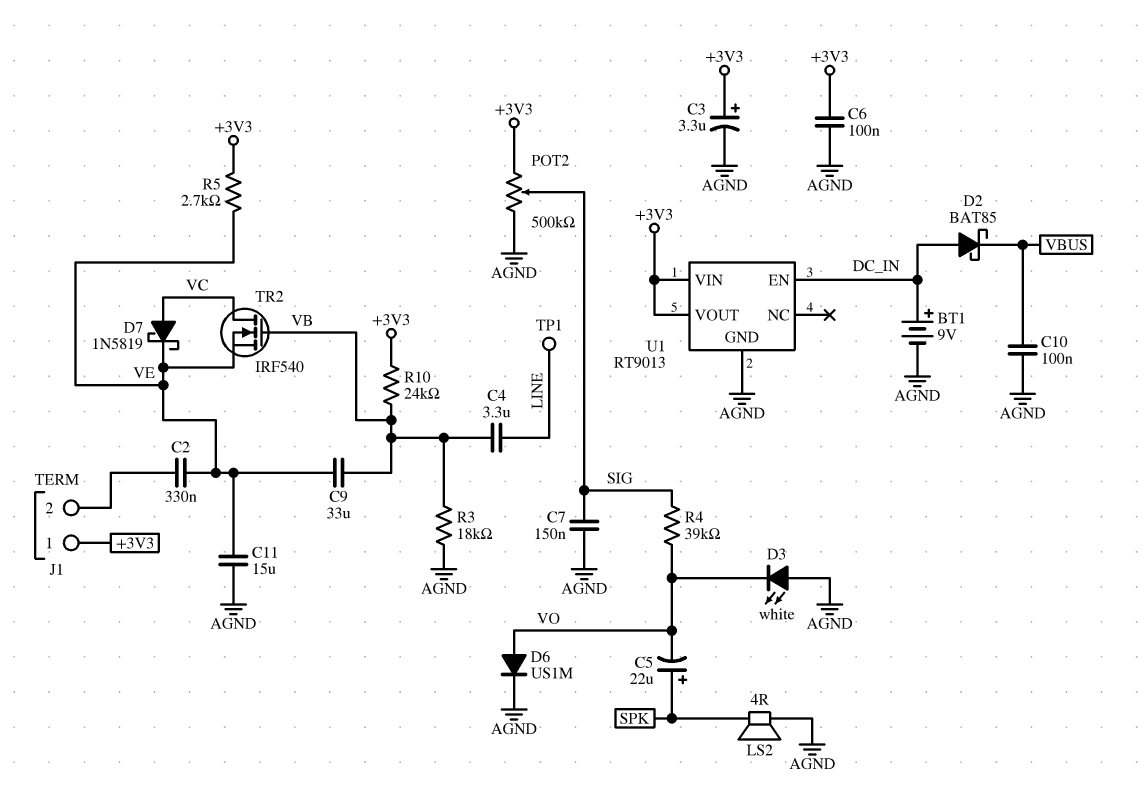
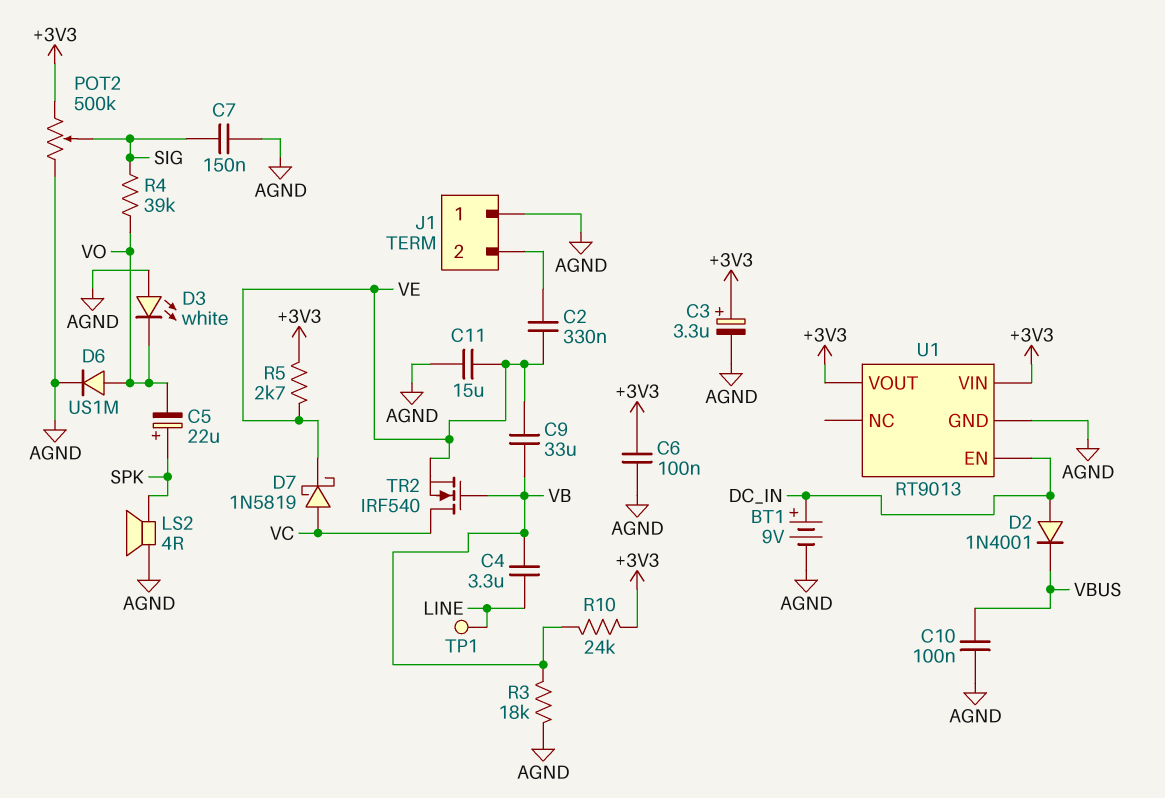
D2: schottky BAT85 (A DC_IN, K VBUS) -> diode 1N4001 (A DC_IN, K VBUS)
J1 pin 1: +3V3 -> AGND

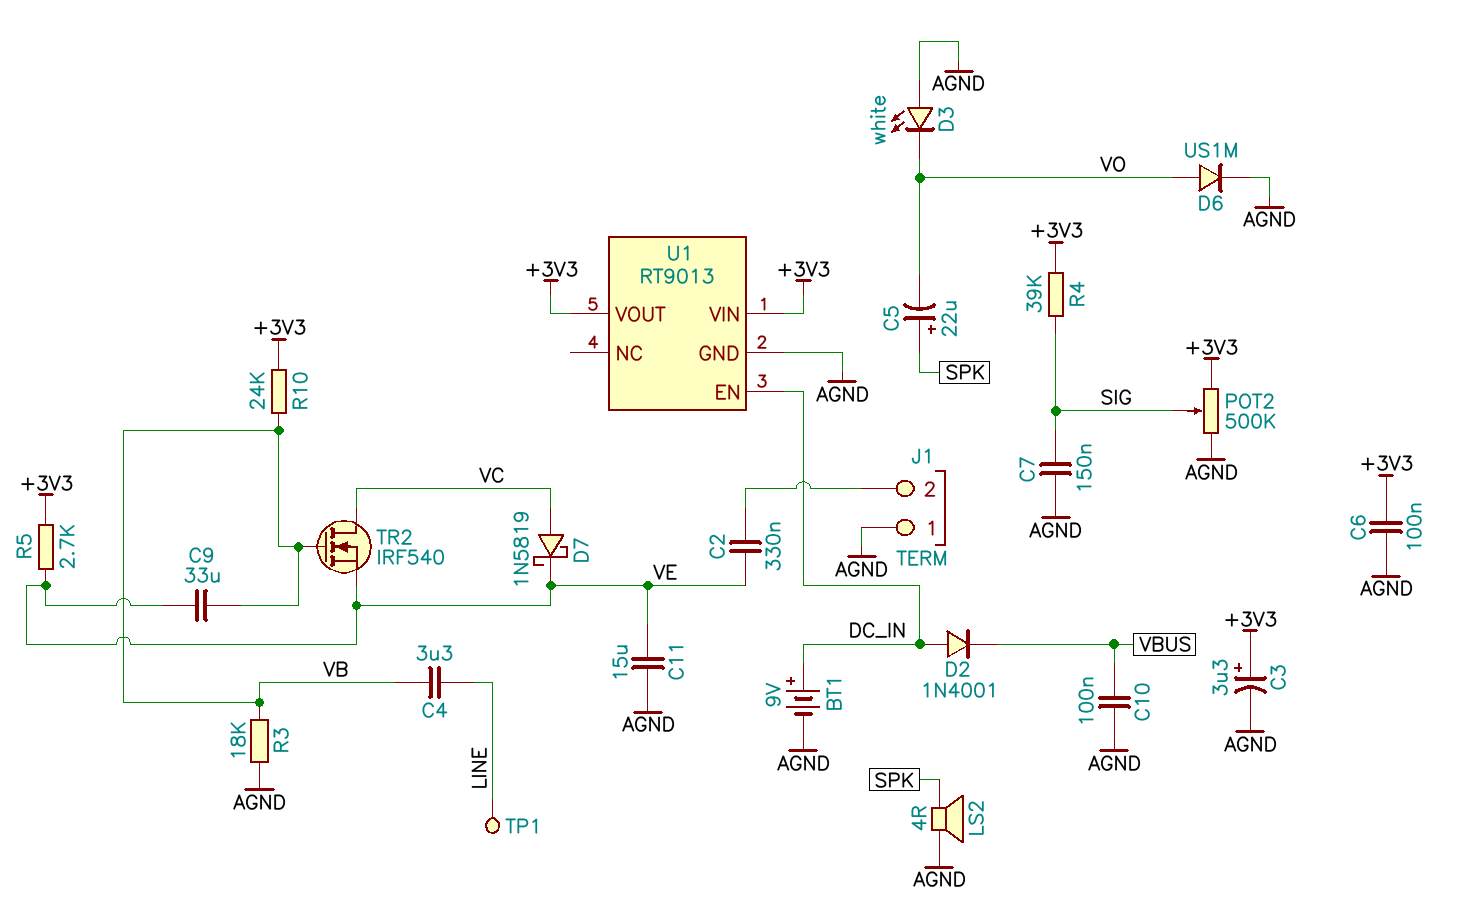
R4: 39k (SIG, VO) -> 39k (+3V3, SIG)

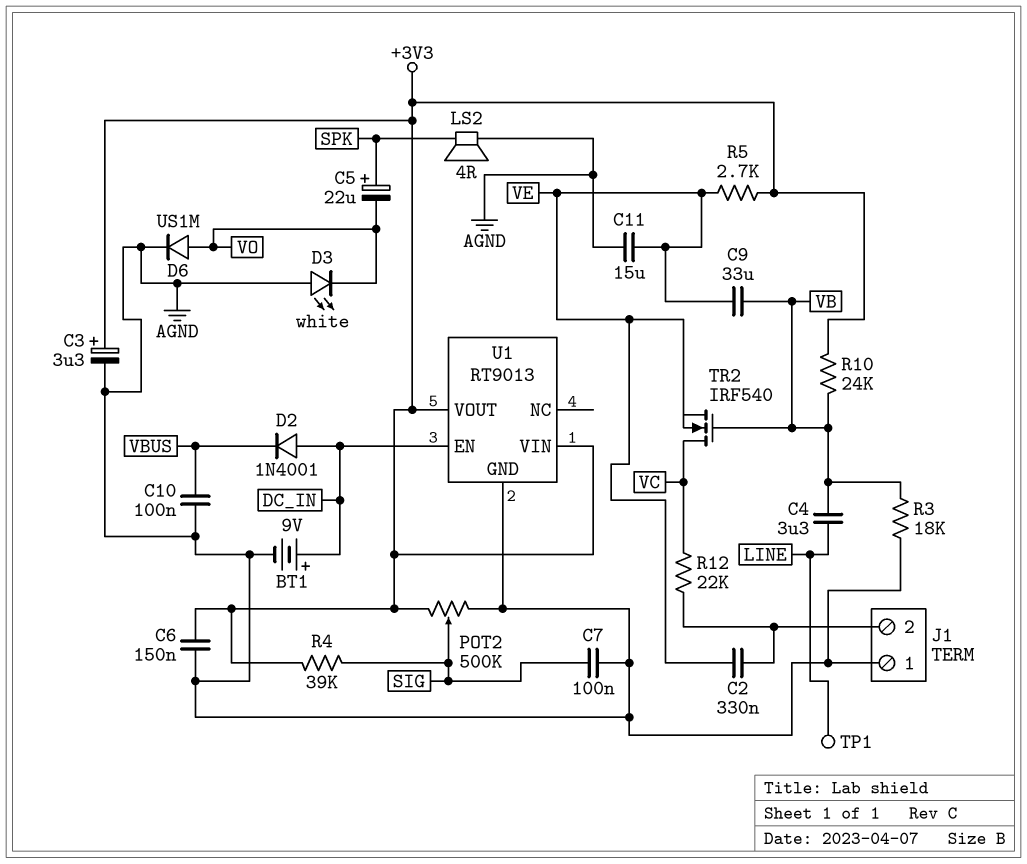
C6: 100nF (+3V3, AGND) -> 150nF (+3V3, AGND)
C7: 150nF (AGND, SIG) -> 100nF (AGND, SIG)
D7: schottky 1N5819 (A VC, K VE) -> none
R12: none -> 22k (J1/2, VC)

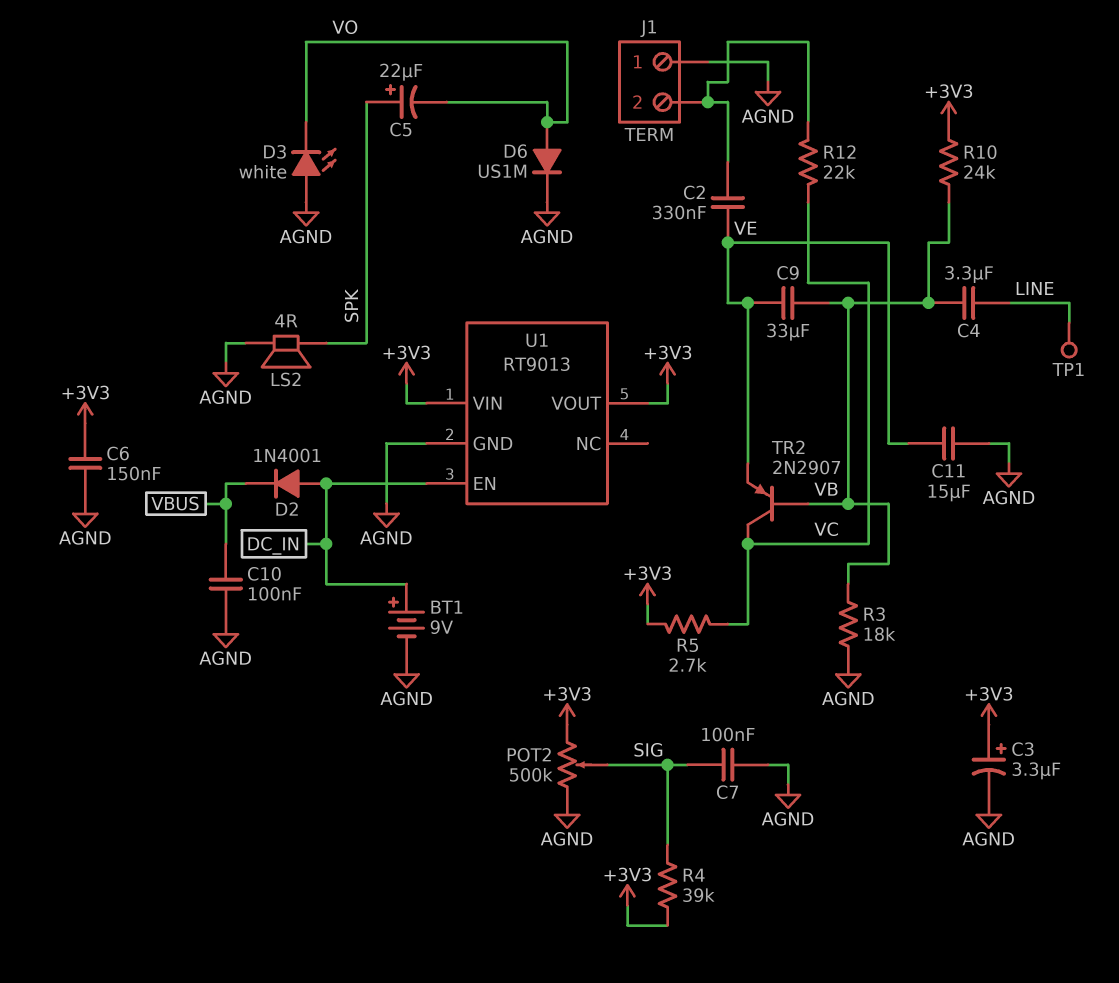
R5: 2.7k (+3V3, VE) -> 2.7k (+3V3, VC)
TR2: NMOS IRF540 (G VB, D VC, S VE) -> PNP 2N2907 (B VB, C VC, E VE)

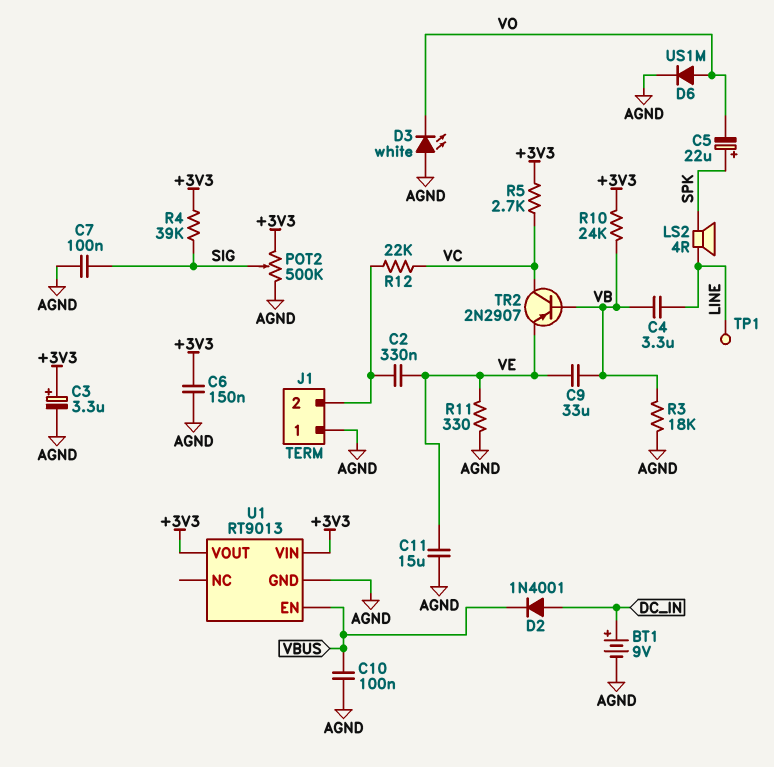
LS2: speaker 4R (AGND, SPK) -> speaker 4R (LINE, SPK)
R11: none -> 330 (AGND, VE)
U1 pin EN: DC_IN -> VBUS

